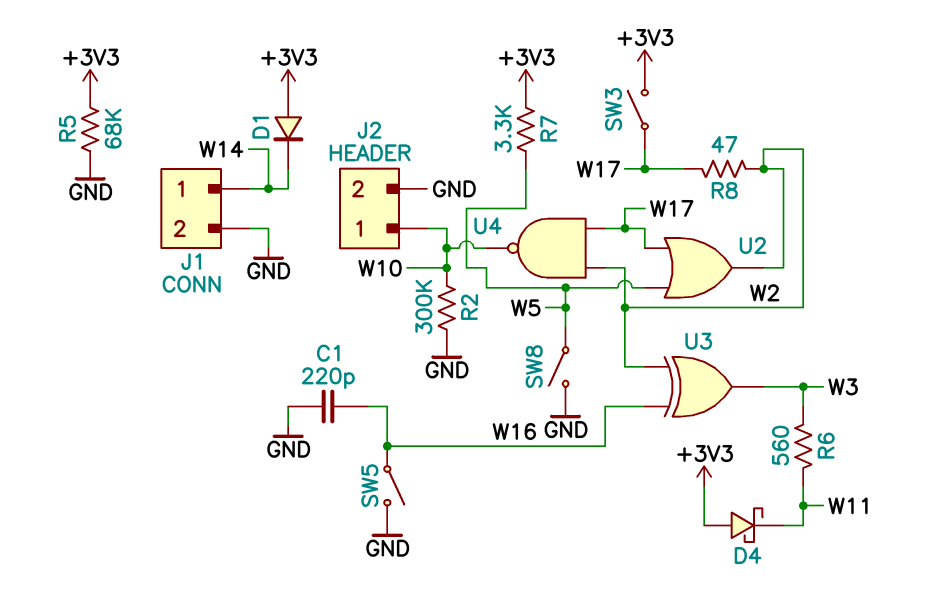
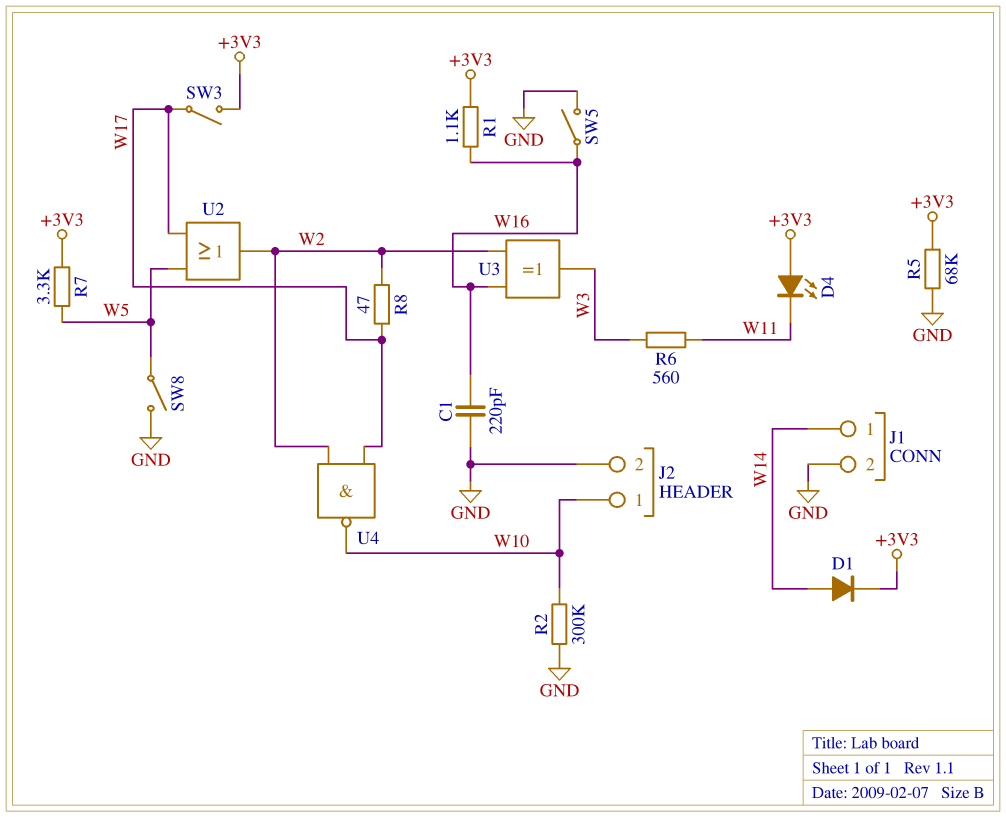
D1: diode (A +3V3, K W14) -> diode (A W14, K +3V3)
D4: schottky (A +3V3, K W11) -> LED (A +3V3, K W11)
R1: none -> 1.1k (+3V3, W16)

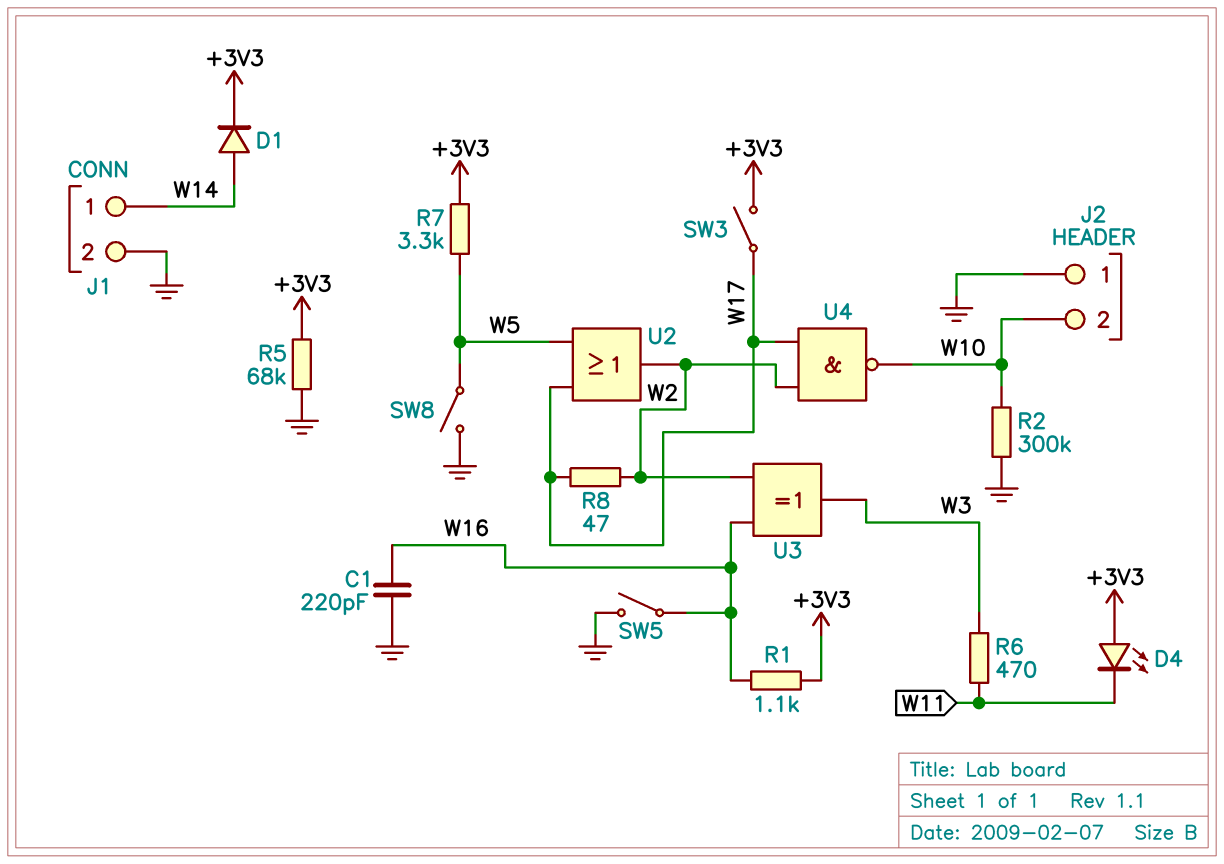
J2 pin 1: W10 -> GND
J2 pin 2: GND -> W10
R6: 560 (W3, W11) -> 470 (W3, W11)

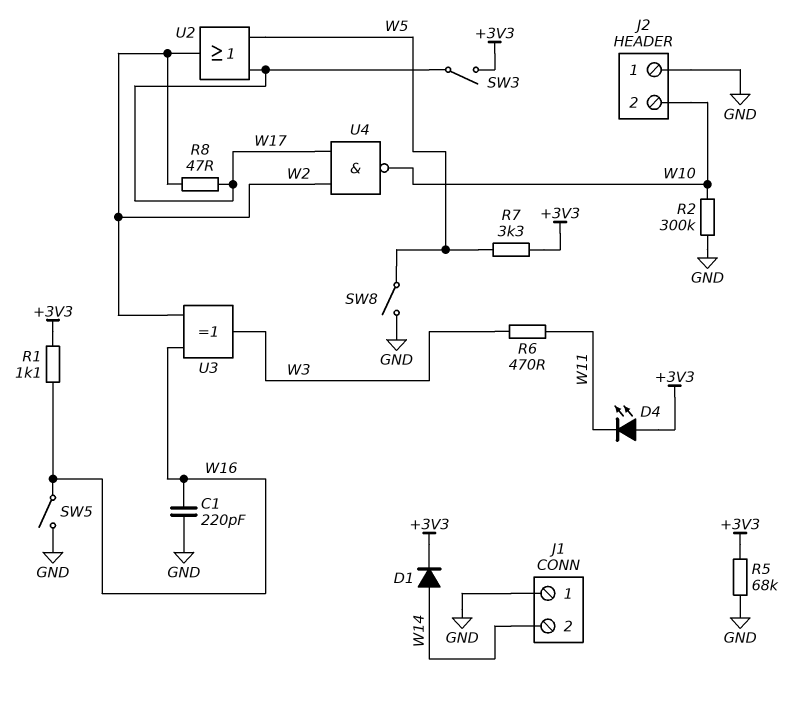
J1 pin 1: W14 -> GND
J1 pin 2: GND -> W14

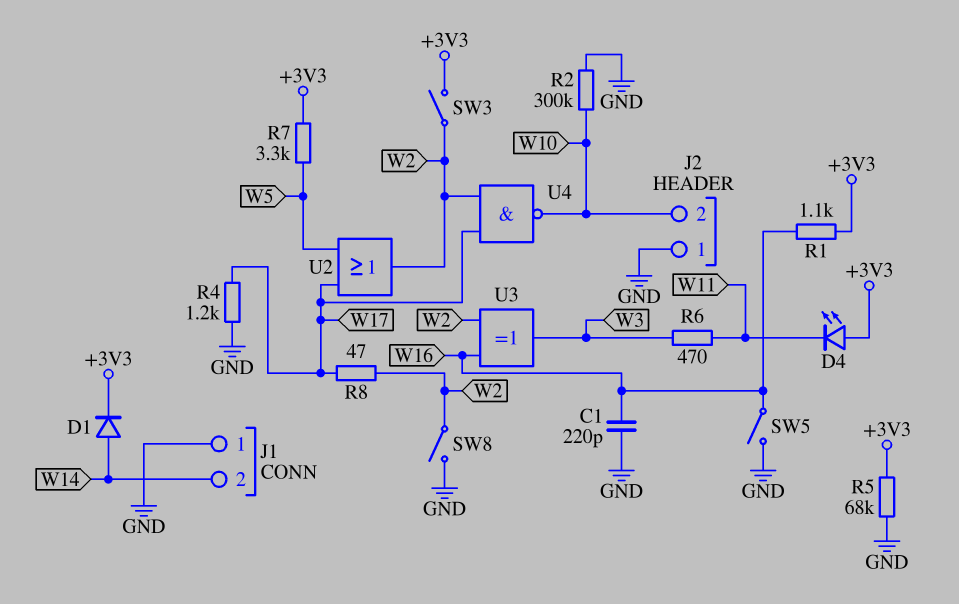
R4: none -> 1.2k (GND, W17)
SW3: switch (+3V3, W17) -> switch (+3V3, W2)
SW8: switch (GND, W5) -> switch (GND, W2)

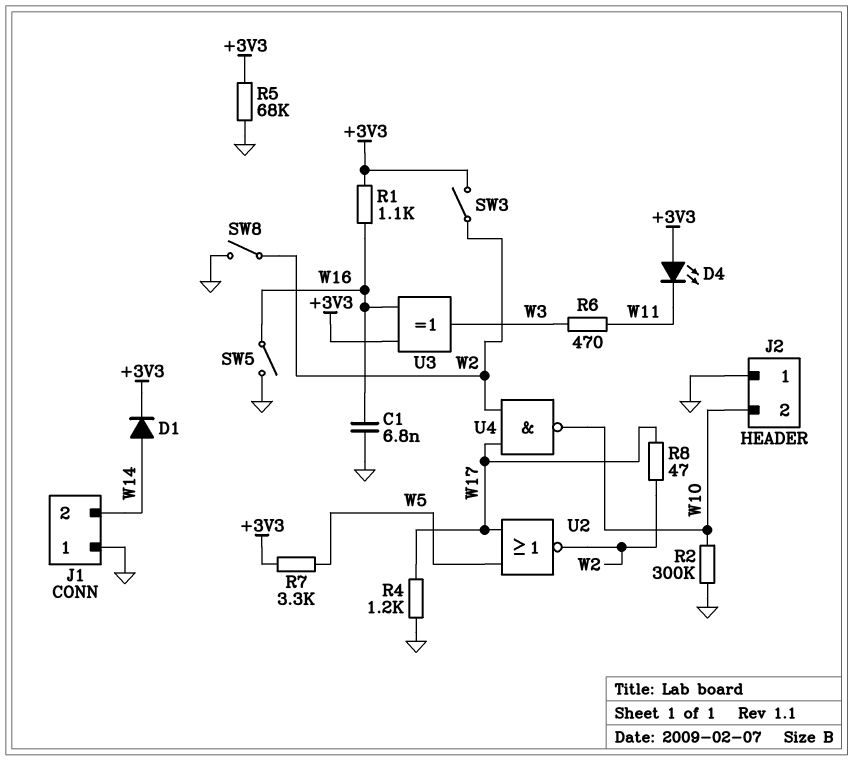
C1: 220pF (GND, W16) -> 6.8nF (GND, W16)
U2: OR (in W5, in W17, out W2) -> NOR (in W5, in W17, out W2)
U3: XOR (in W2, in W16, out W3) -> XOR (in +3V3, in W16, out W3)

